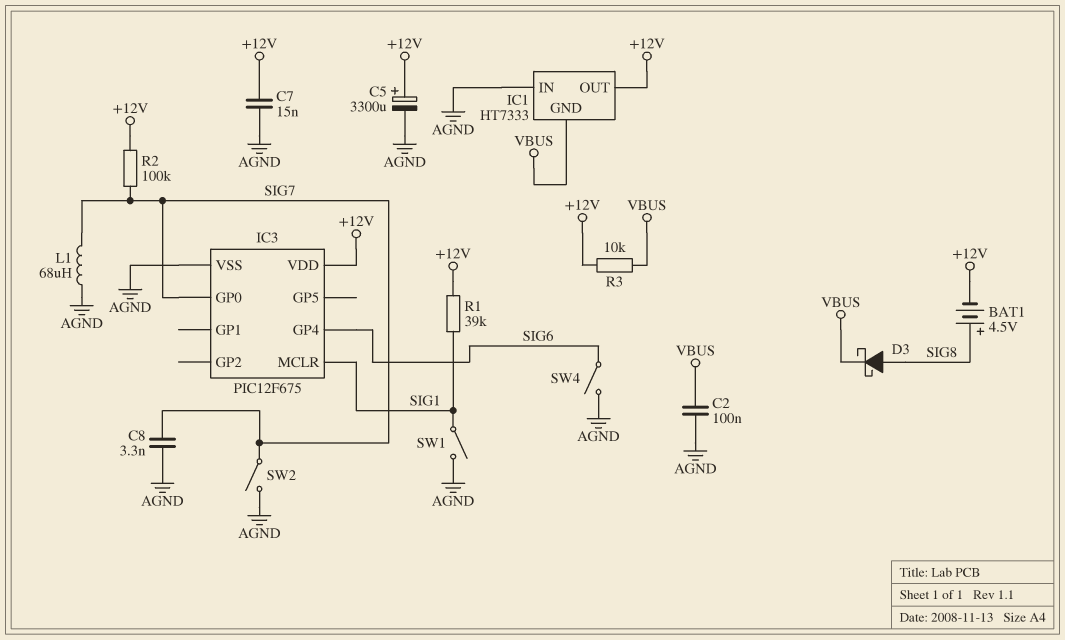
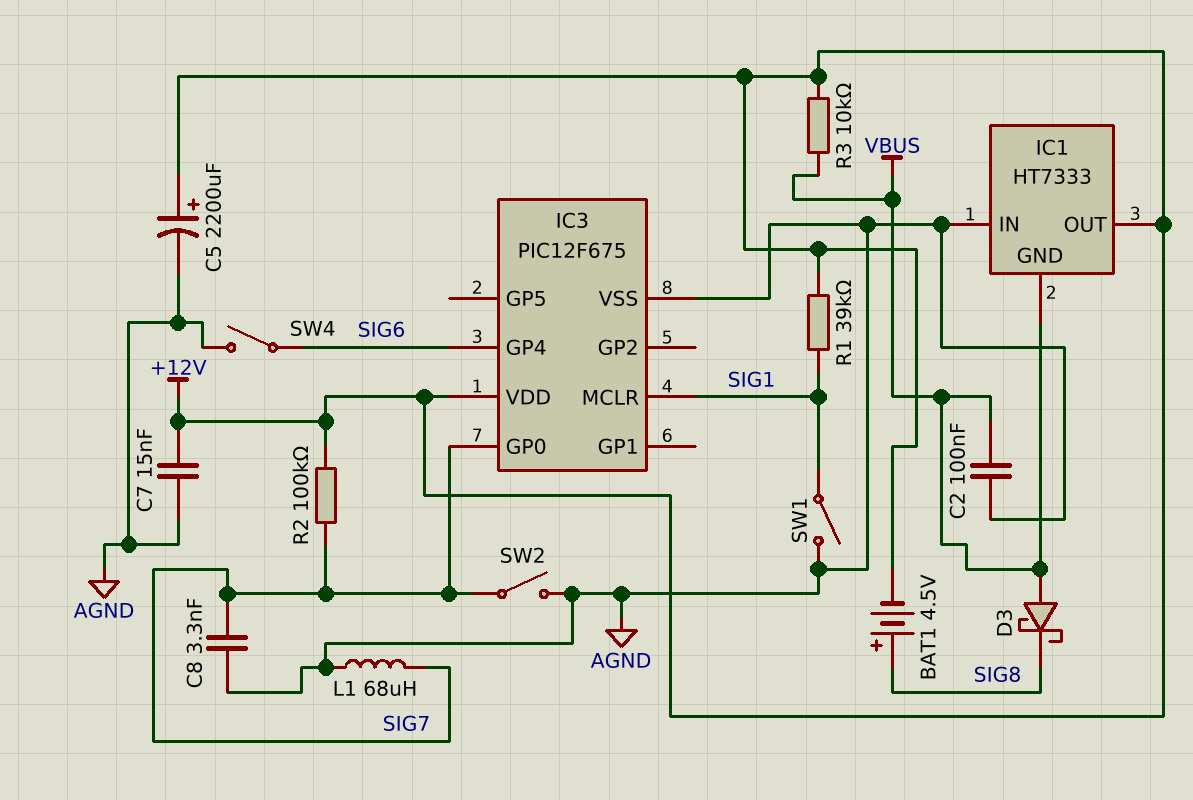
C5: 3300uF (plus +12V, minus AGND) -> 2200uF (plus +12V, minus AGND)
D3: schottky (A SIG8, K VBUS) -> schottky (A VBUS, K SIG8)

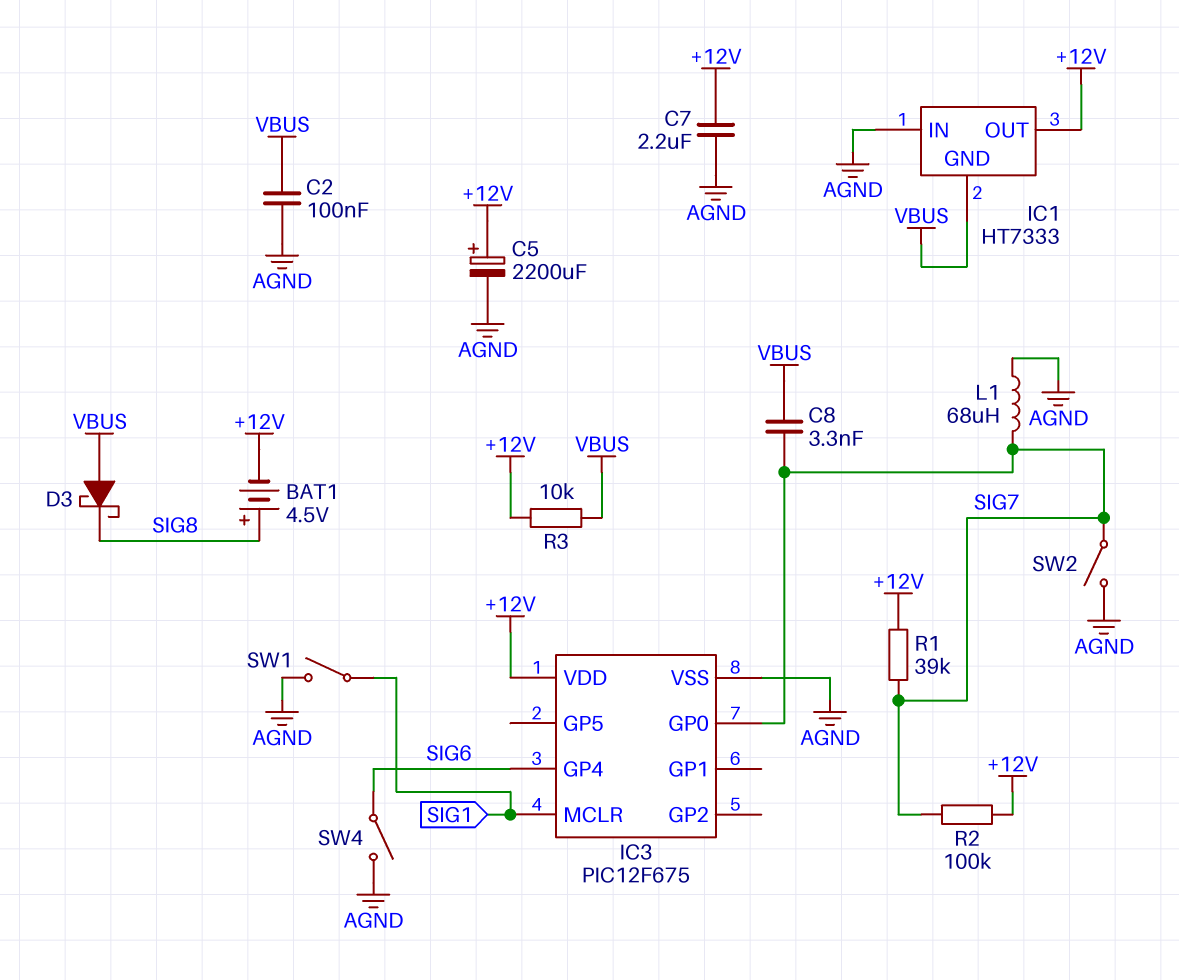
C7: 15nF (+12V, AGND) -> 2.2uF (+12V, AGND)
C8: 3.3nF (AGND, SIG7) -> 3.3nF (SIG7, VBUS)
R1: 39k (+12V, SIG1) -> 39k (+12V, SIG7)

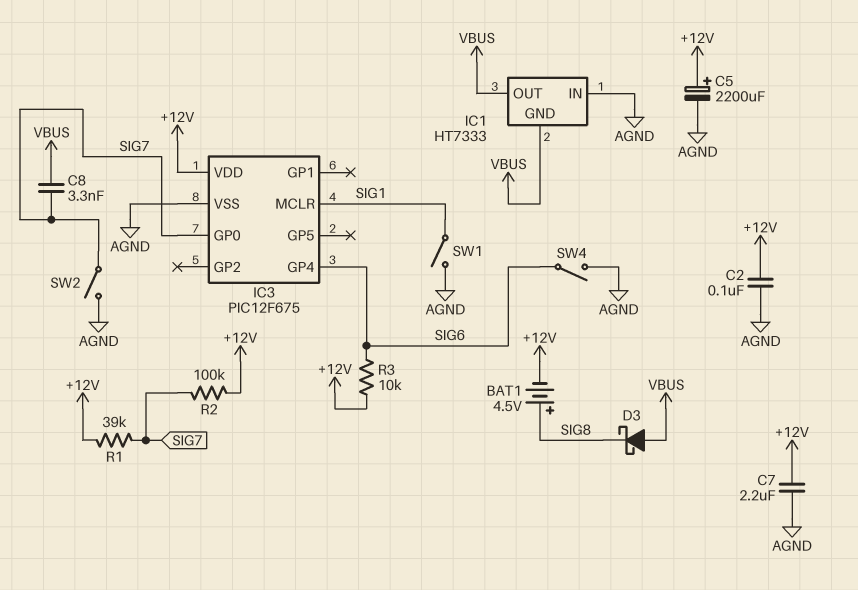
C2: 100nF (AGND, VBUS) -> 100nF (+12V, AGND)
IC1 pin OUT: +12V -> VBUS
L1: 68uH (AGND, SIG7) -> none
R3: 10k (+12V, VBUS) -> 10k (+12V, SIG6)

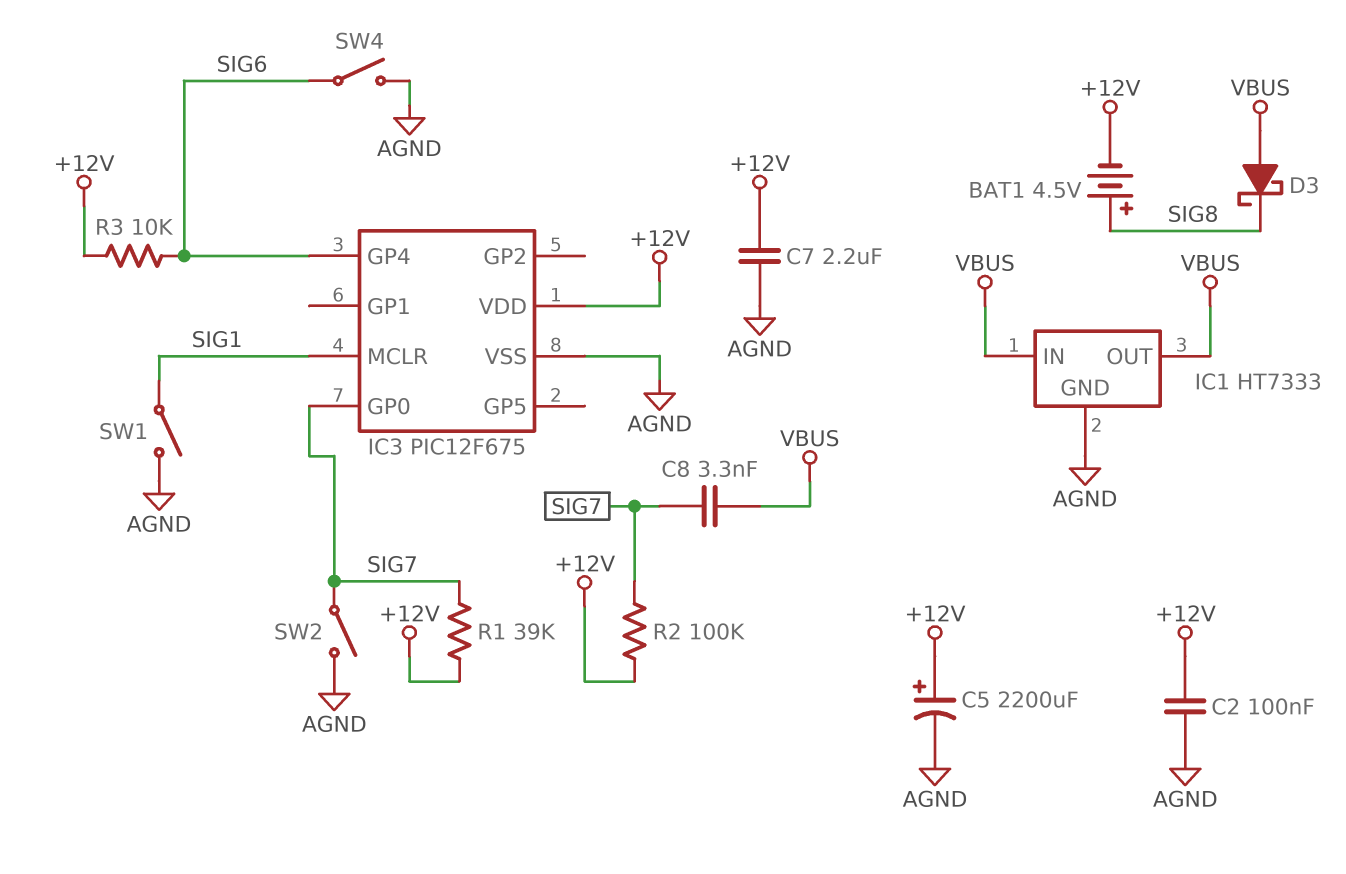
IC1 pin GND: VBUS -> AGND
IC1 pin IN: AGND -> VBUS

